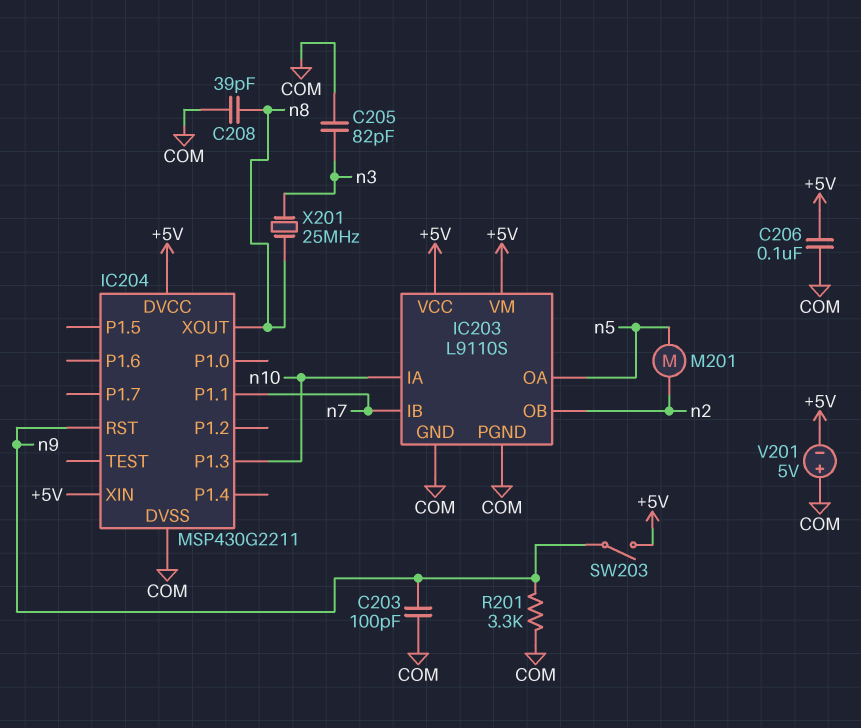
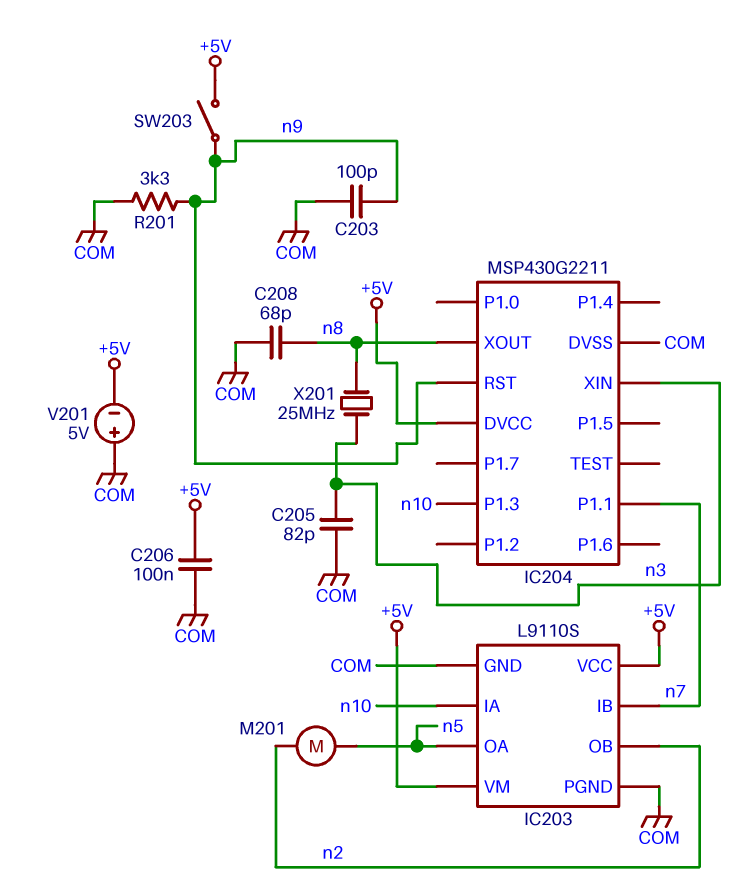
C208: 39pF (COM, n8) -> 68pF (COM, n8)
IC204 pin XIN: +5V -> n3

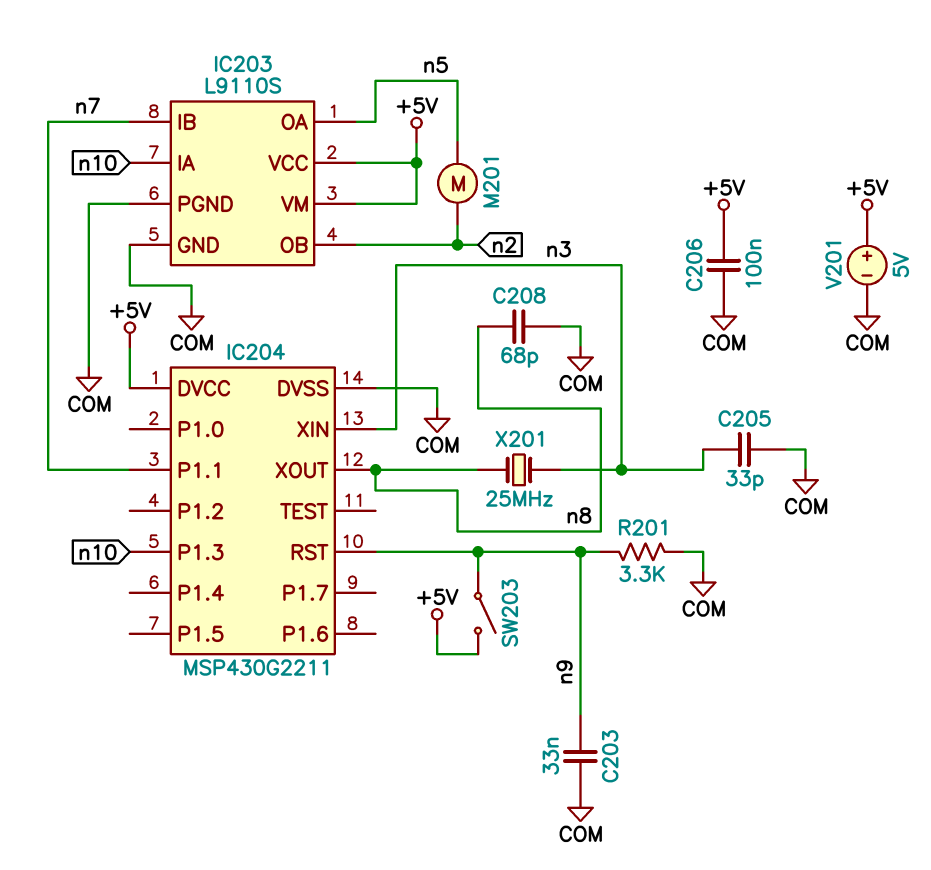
C203: 100pF (COM, n9) -> 33nF (COM, n9)
C205: 82pF (COM, n3) -> 33pF (COM, n3)
V201: 5V (plus COM, minus +5V) -> 5V (plus +5V, minus COM)

